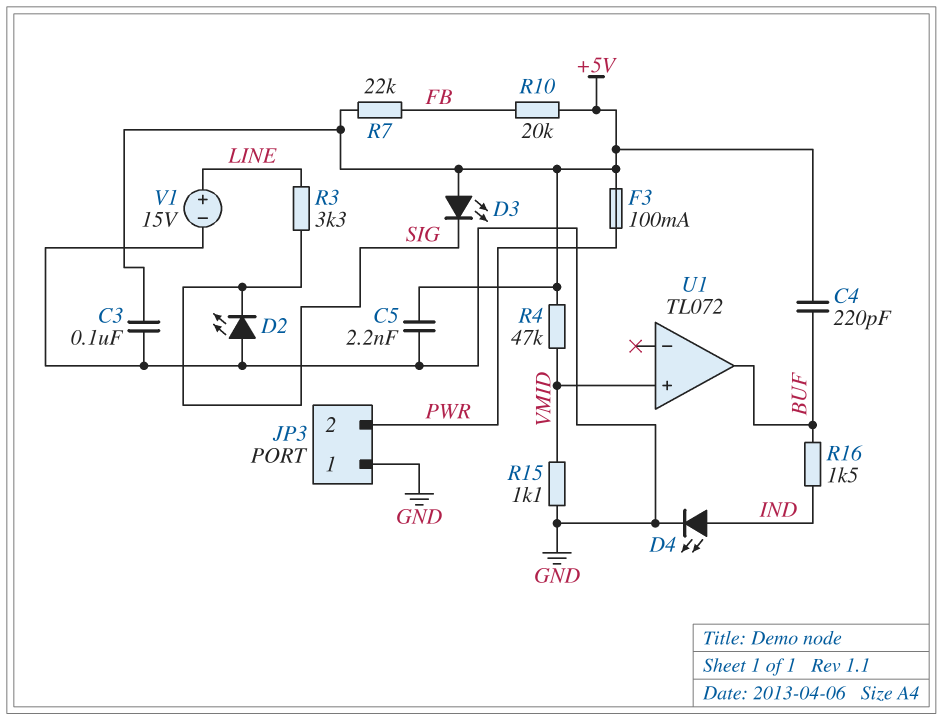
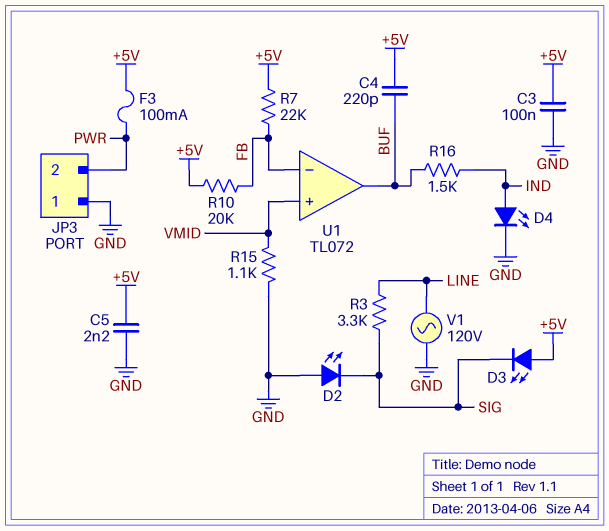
R4: 47k (+5V, VMID) -> none
U1 pin in-: none -> FB
V1: 15V (plus LINE, minus GND) -> AC 120V (GND, LINE)

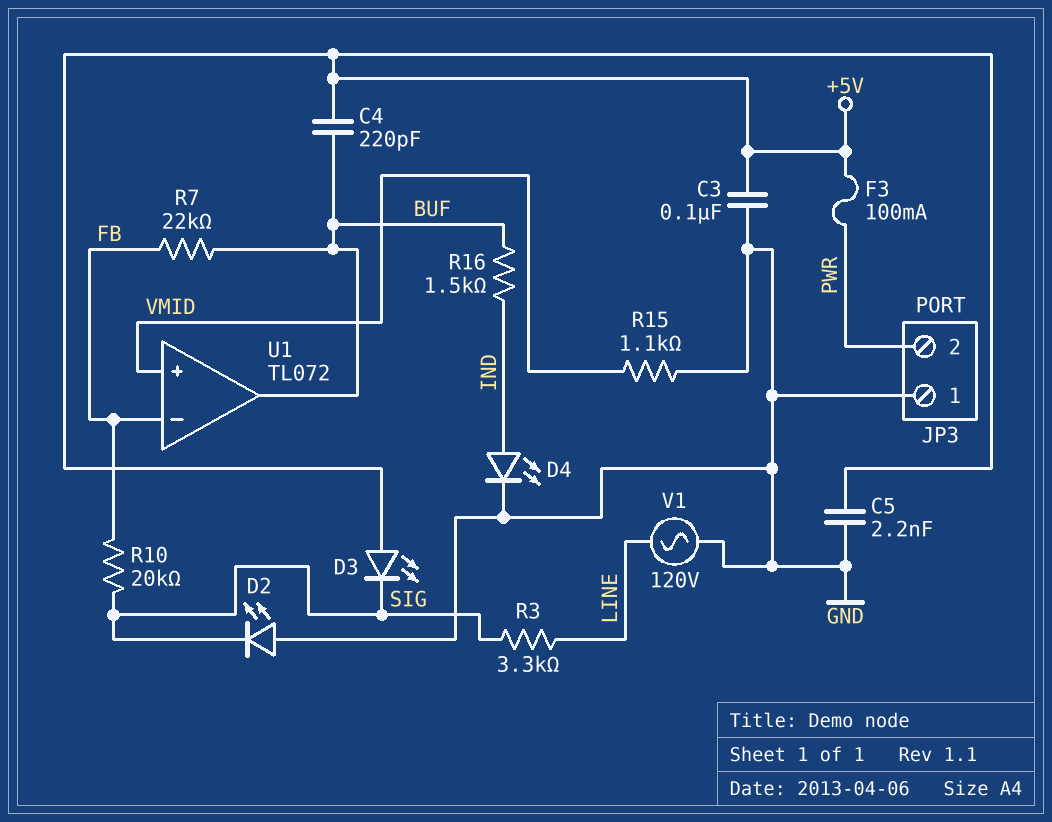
R7: 22k (+5V, FB) -> 22k (BUF, FB)
R10: 20k (+5V, FB) -> 20k (FB, SIG)

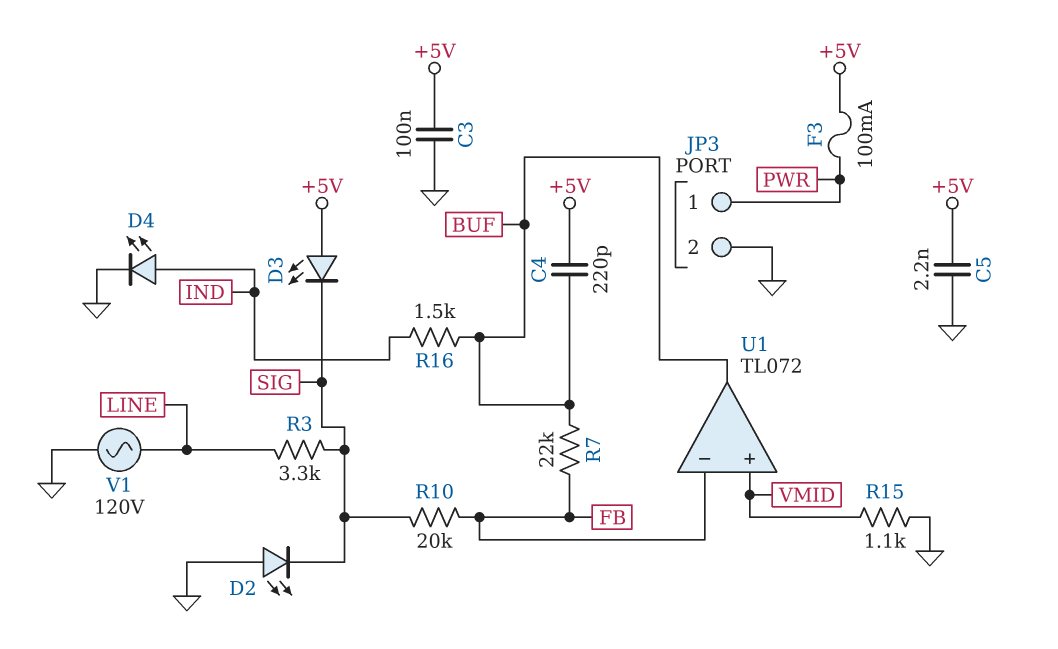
JP3 pin 1: GND -> PWR
JP3 pin 2: PWR -> GND

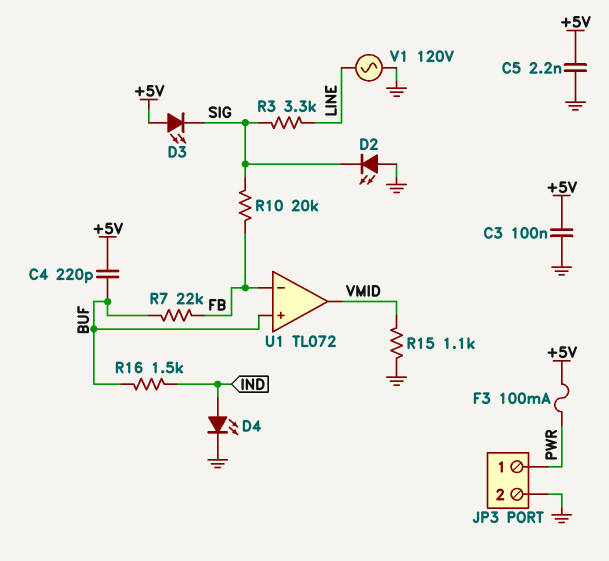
U1 pin in+: VMID -> BUF
U1 pin out: BUF -> VMID

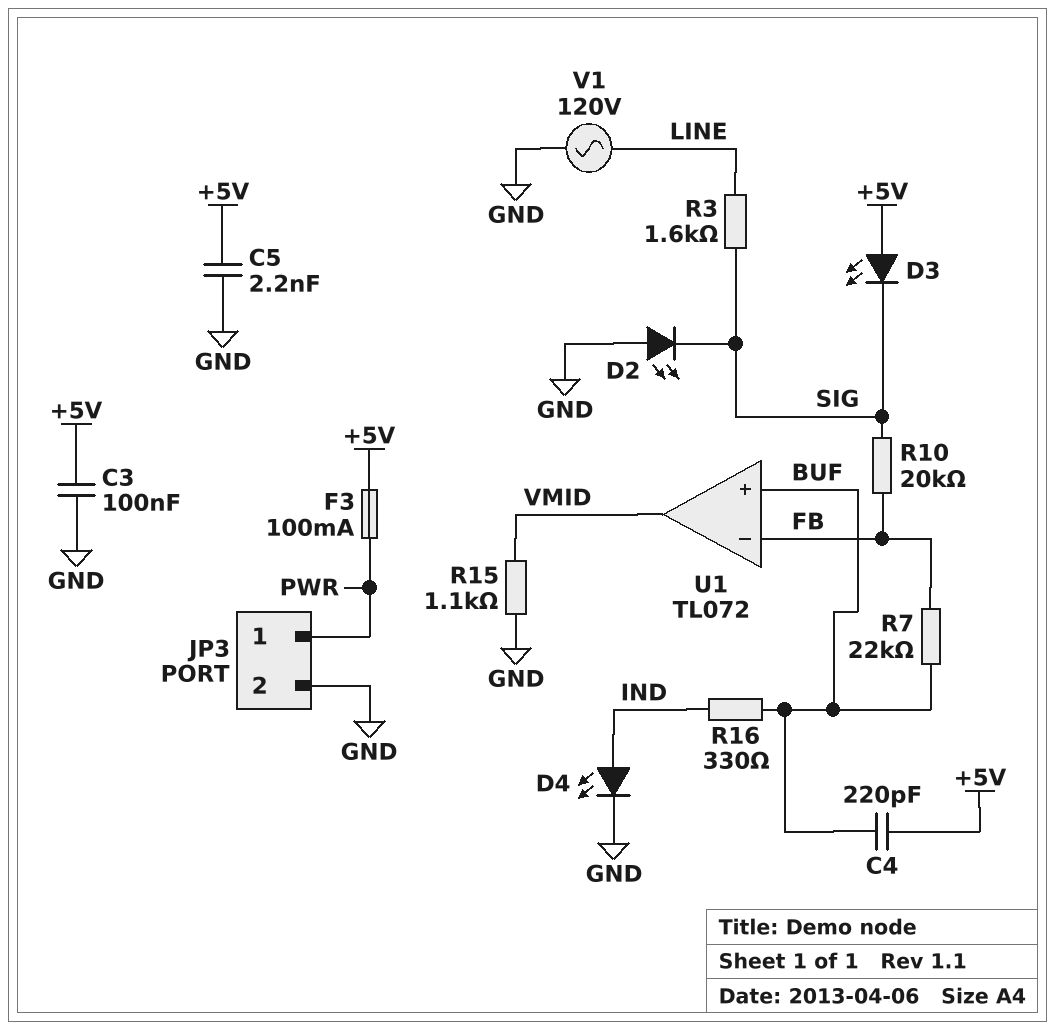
R3: 3.3k (LINE, SIG) -> 1.6k (LINE, SIG)
R16: 1.5k (BUF, IND) -> 330 (BUF, IND)

